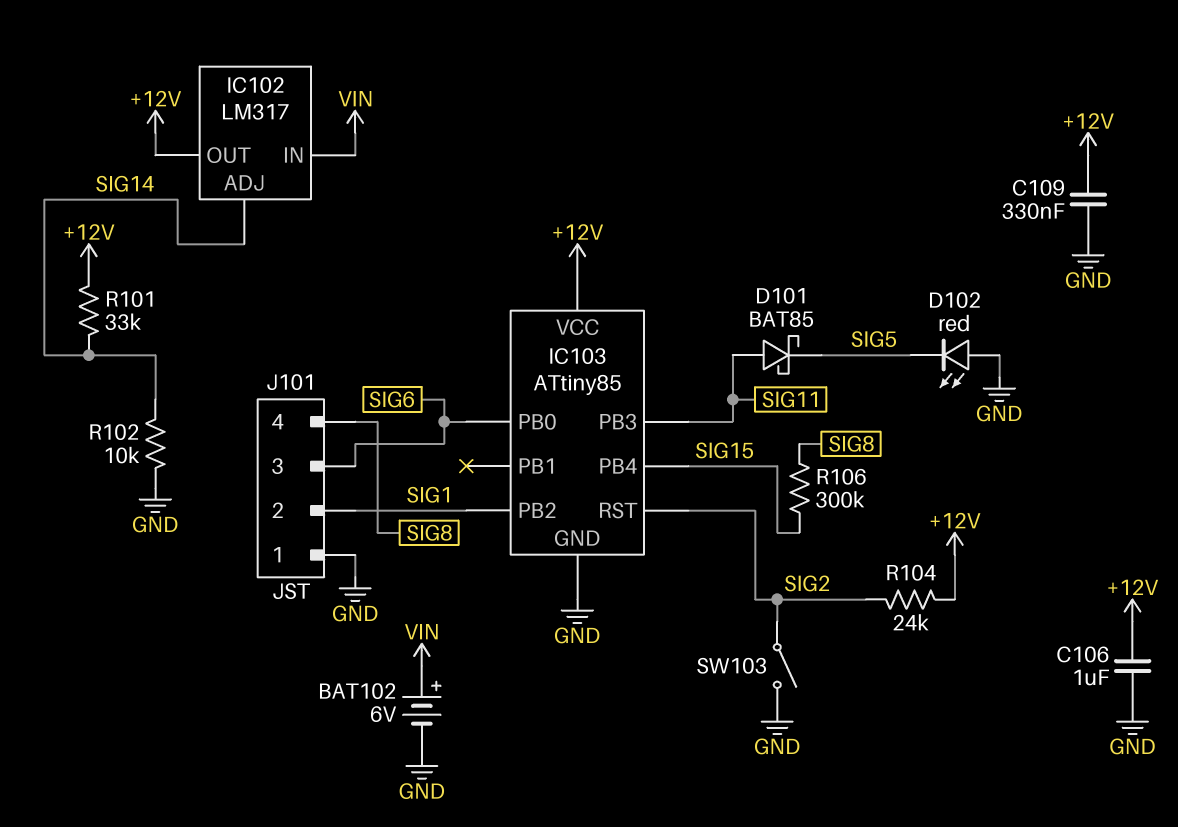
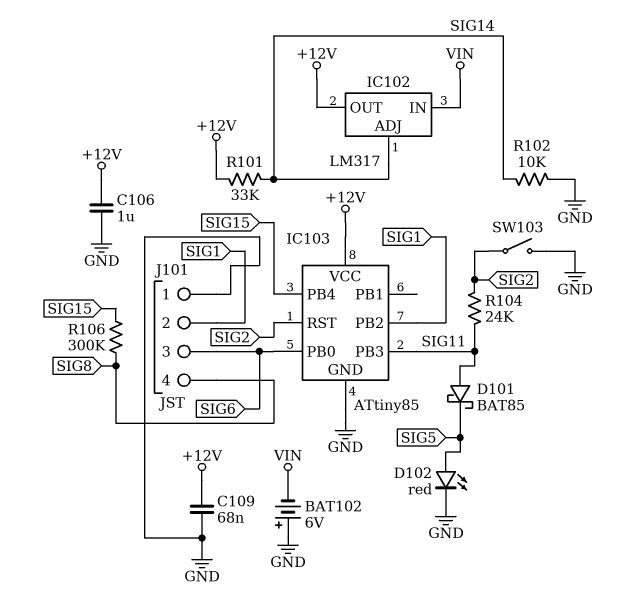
BAT102: 6V (plus VIN, minus GND) -> 6V (plus GND, minus VIN)
C109: 330nF (+12V, GND) -> 68nF (+12V, GND)
D102: LED red (A GND, K SIG5) -> LED red (A SIG5, K GND)
R104: 24k (+12V, SIG2) -> 24k (SIG2, SIG11)

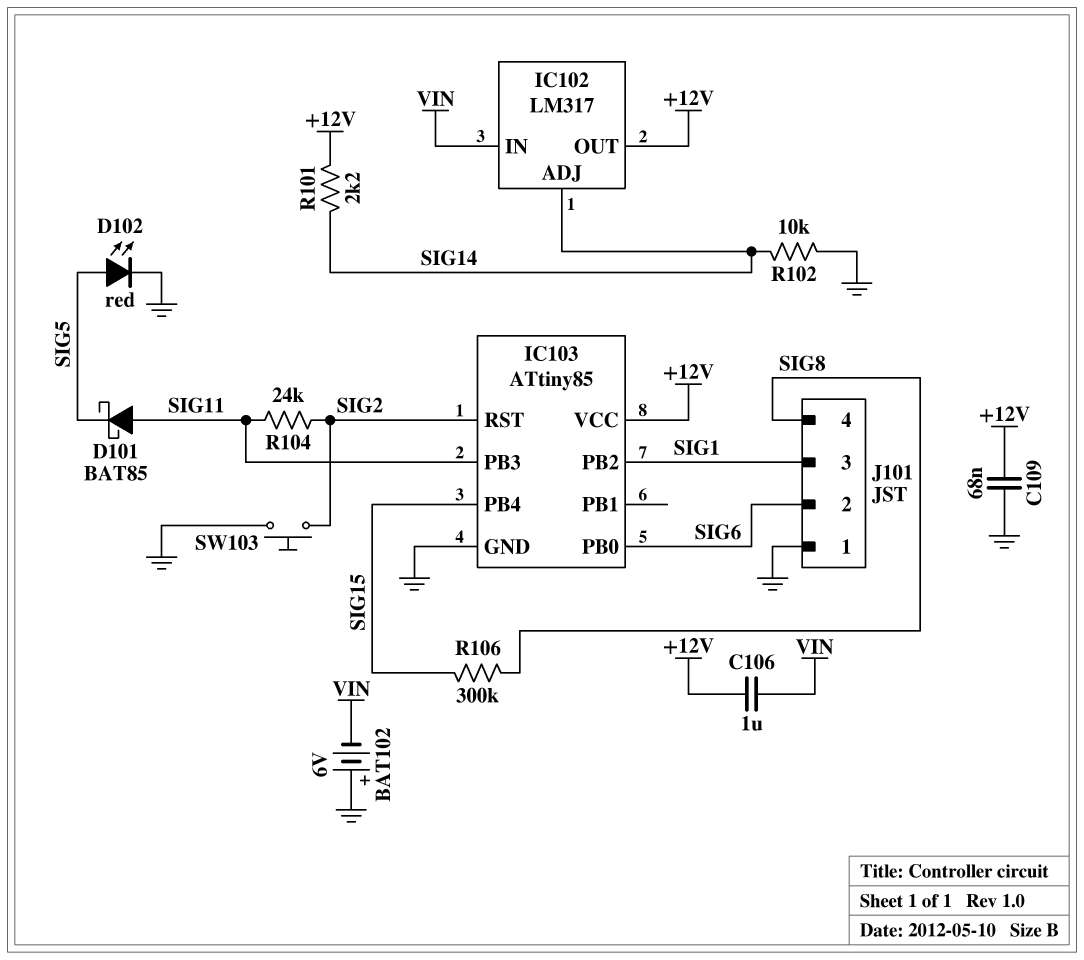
C106: 1uF (+12V, GND) -> 1uF (+12V, VIN)
J101 pin 2: SIG1 -> SIG6
J101 pin 3: SIG6 -> SIG1
R101: 33k (+12V, SIG14) -> 2.2k (+12V, SIG14)
SW103: switch (GND, SIG2) -> button (GND, SIG2)

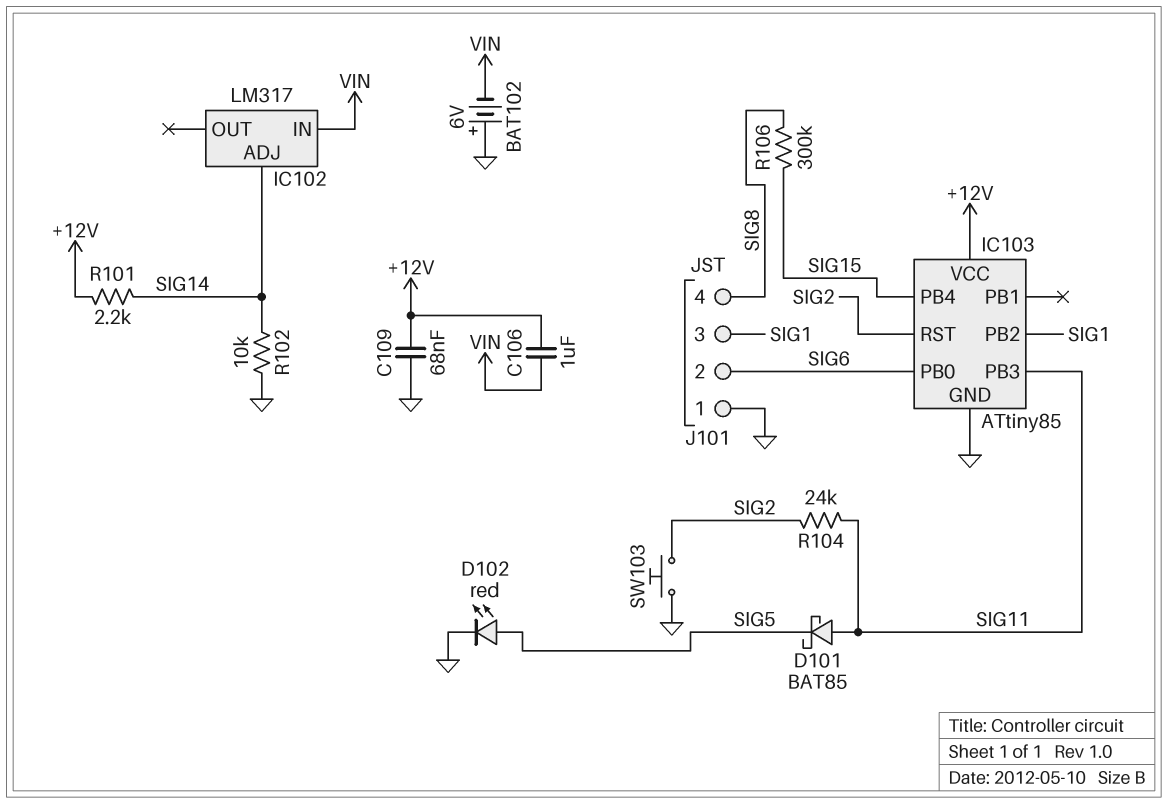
IC102 pin OUT: +12V -> none

